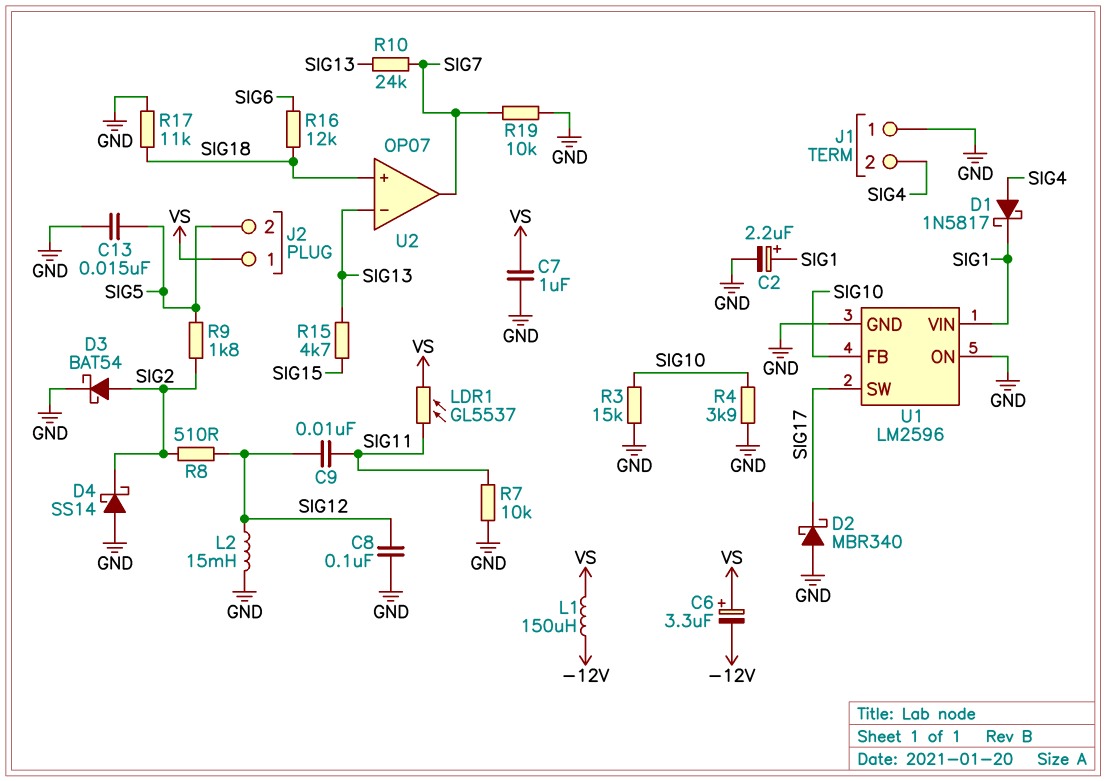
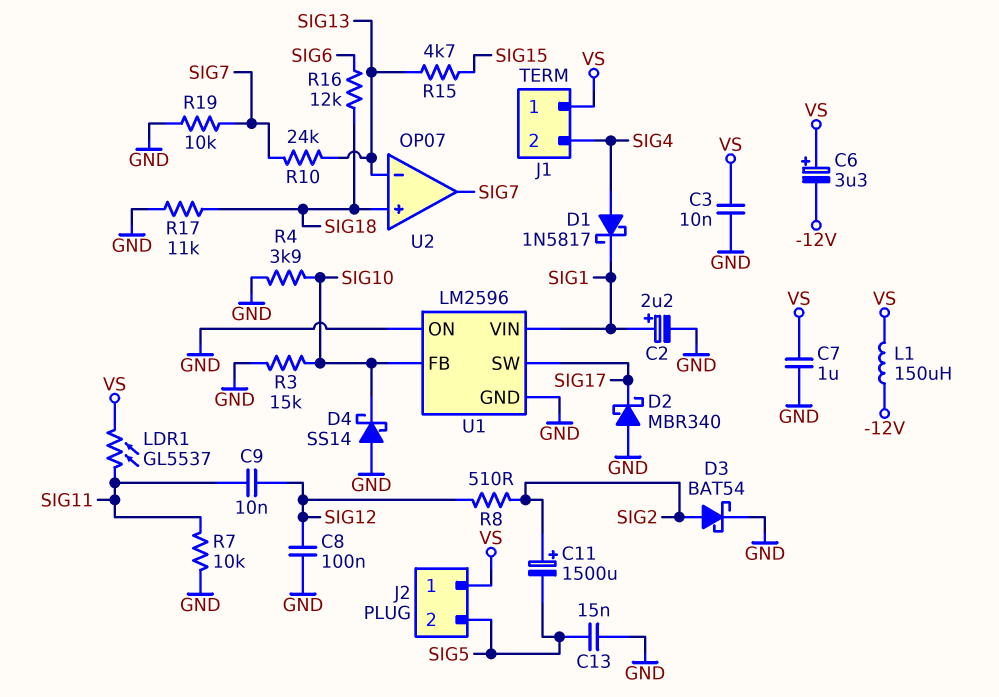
C3: none -> 10nF (GND, VS)
C11: none -> 1500uF (plus SIG2, minus SIG5)
D4: schottky SS14 (A GND, K SIG2) -> schottky SS14 (A GND, K SIG10)
J1 pin 1: GND -> VS
L2: 15mH (GND, SIG12) -> none
R9: 1.8k (SIG2, SIG5) -> none

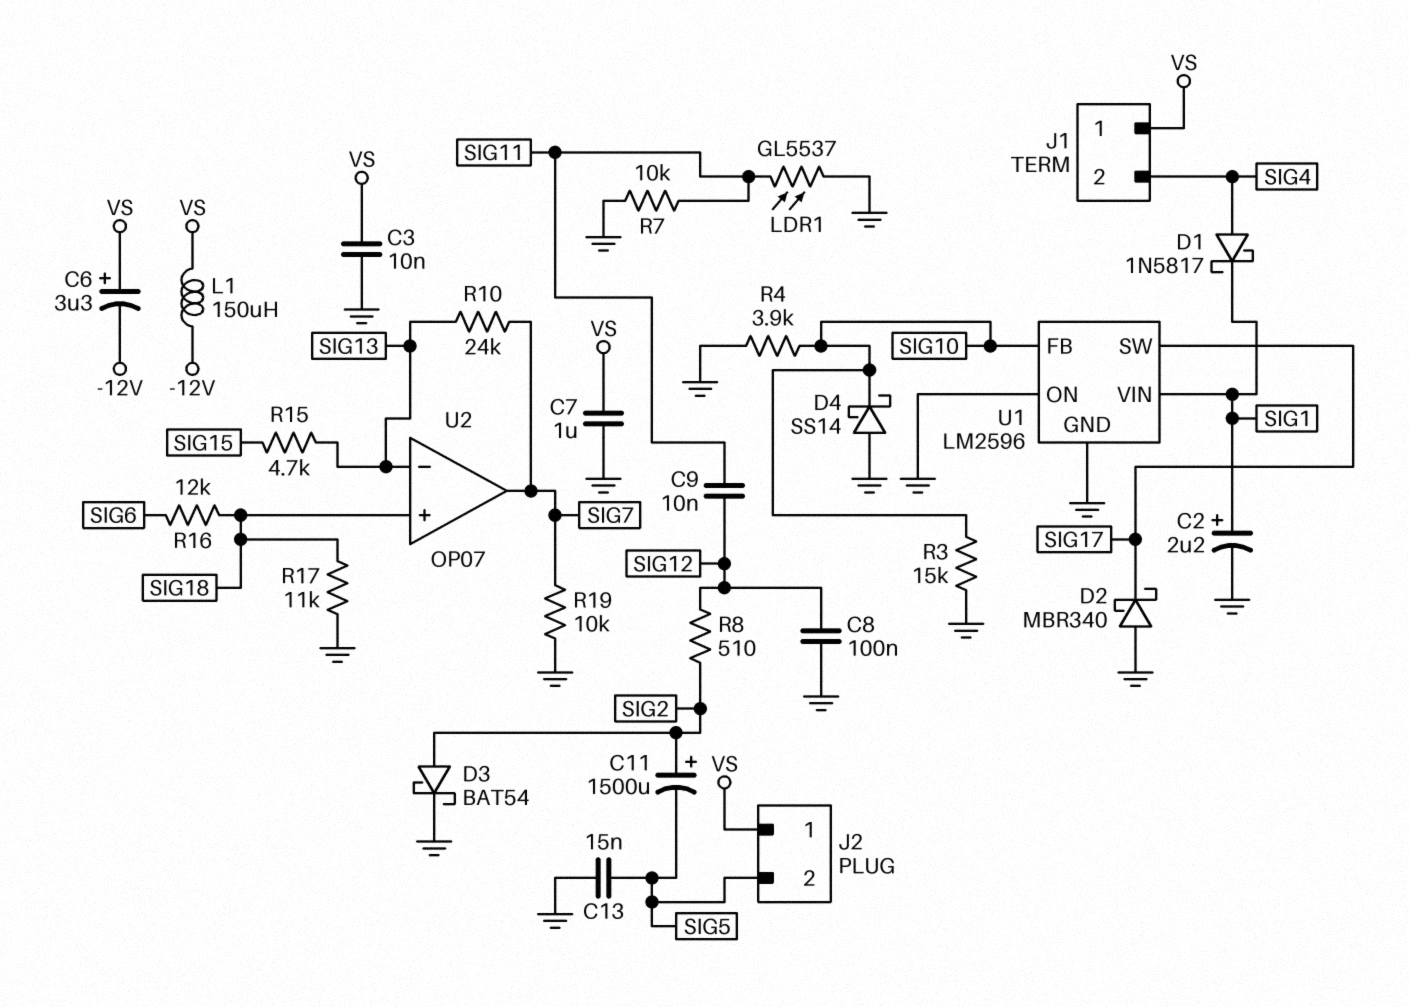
LDR1: GL5537 (SIG11, VS) -> GL5537 (GND, SIG11)

